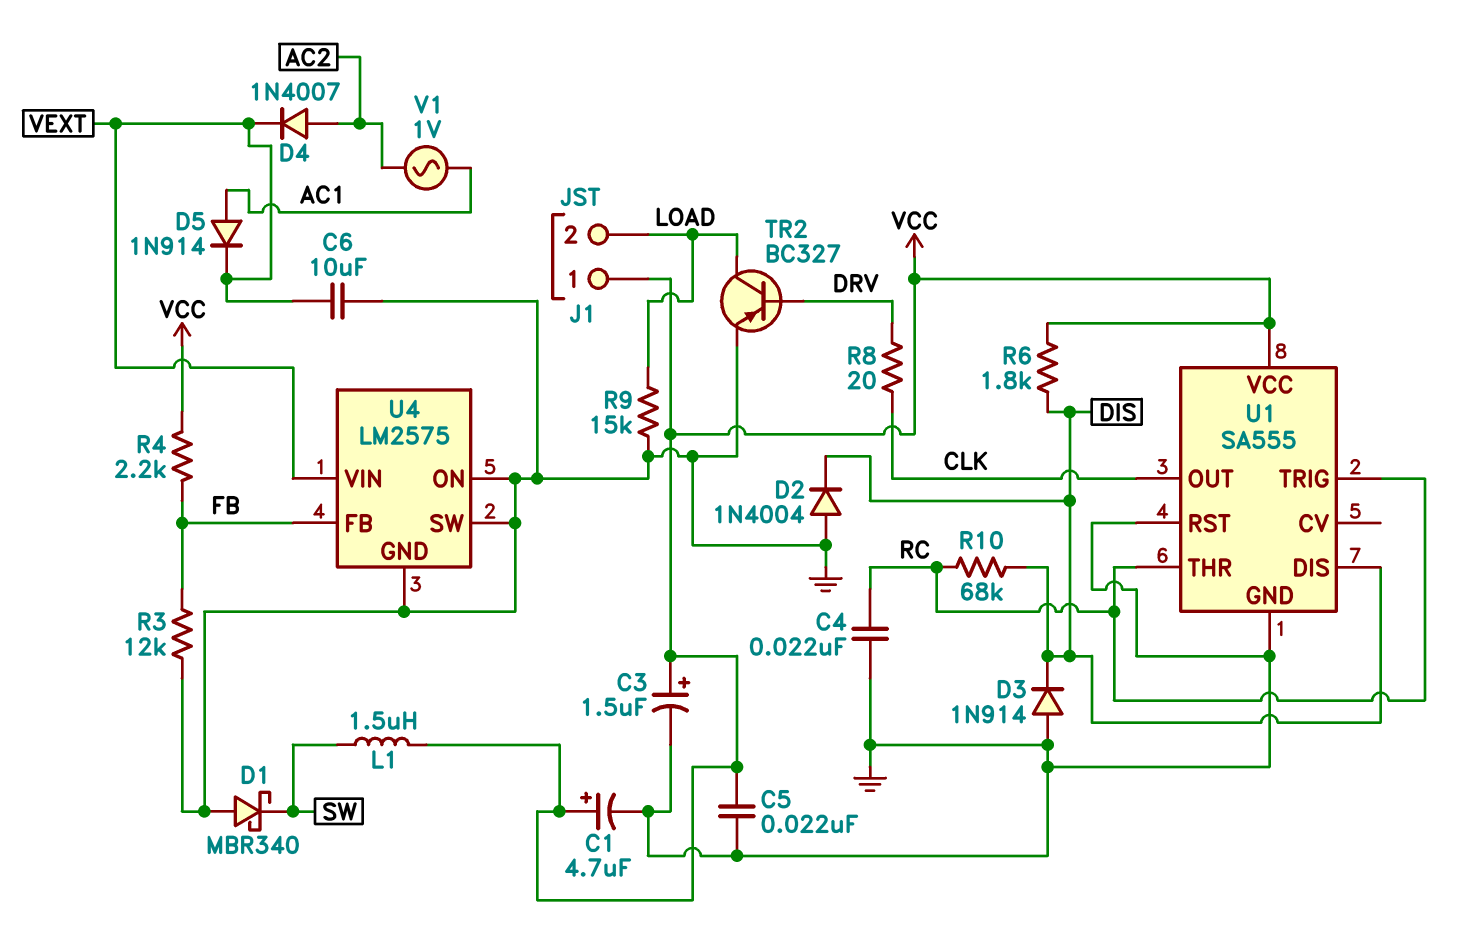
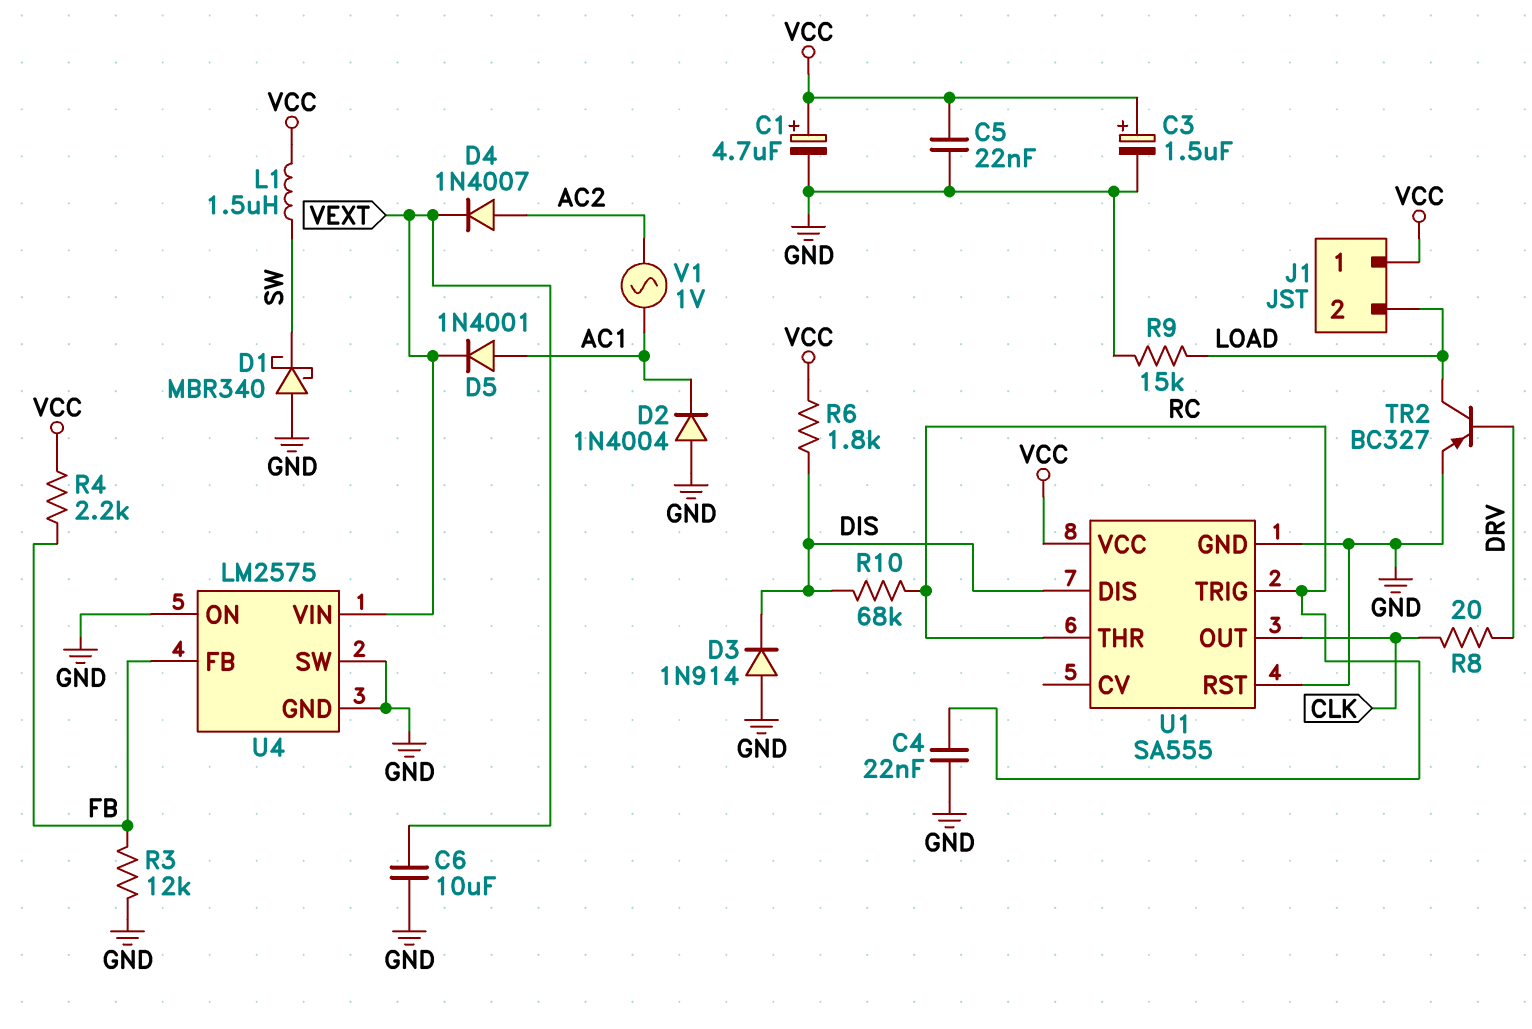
D2: diode 1N4004 (A GND, K DIS) -> diode 1N4004 (A GND, K AC1)
D5: diode 1N914 (A AC1, K VEXT) -> diode 1N4001 (A AC1, K VEXT)

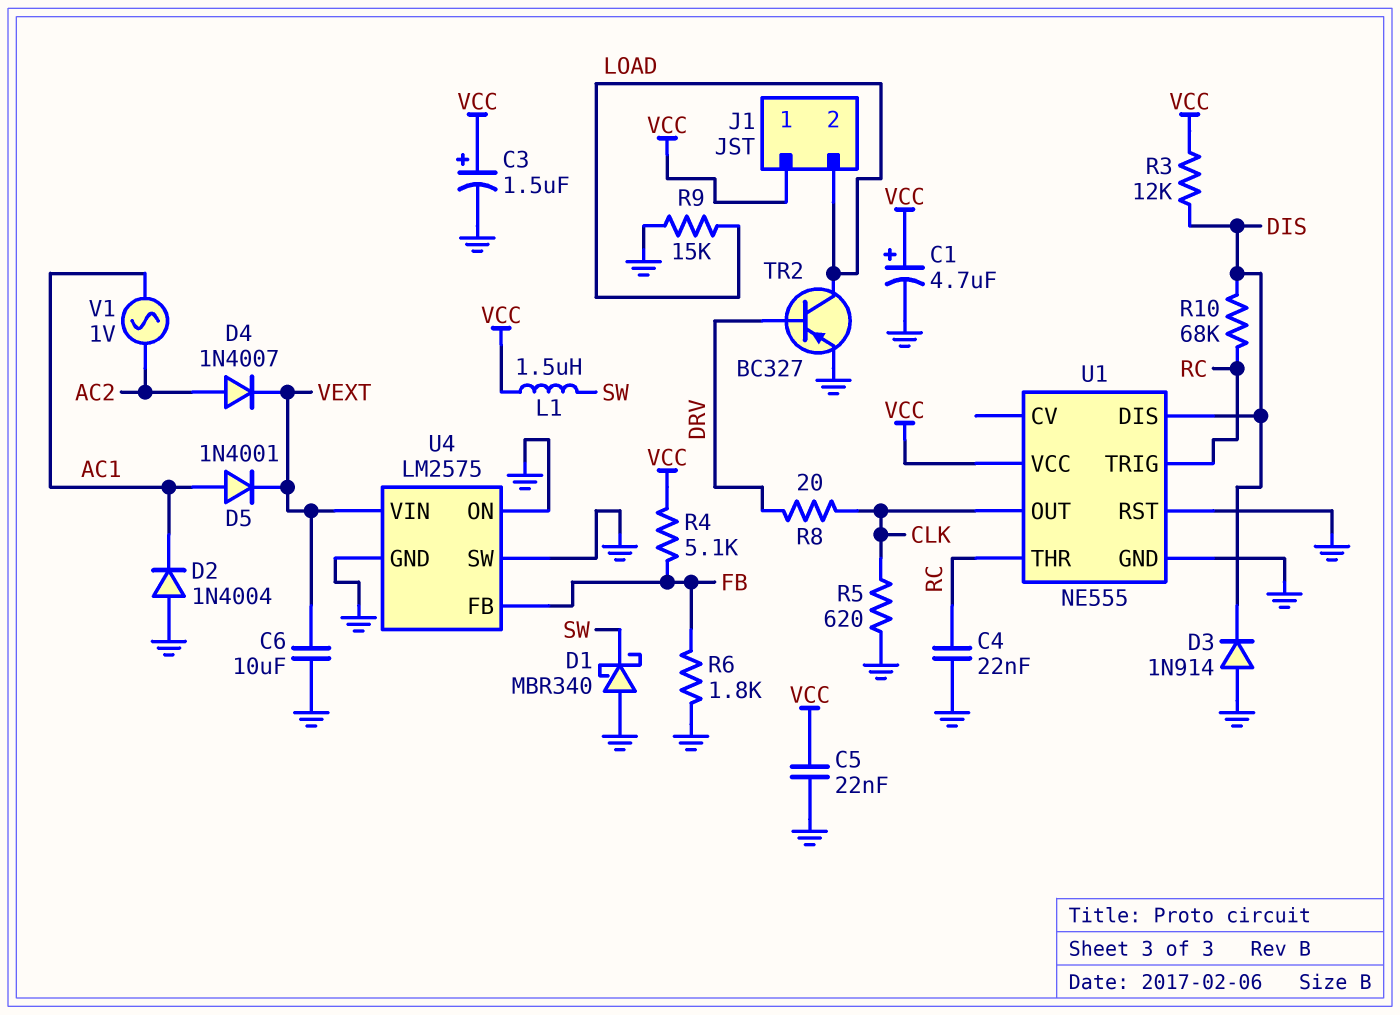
R3: 12k (FB, GND) -> 12k (DIS, VCC)
R4: 2.2k (FB, VCC) -> 5.1k (FB, VCC)
R5: none -> 620 (CLK, GND)
R6: 1.8k (DIS, VCC) -> 1.8k (FB, GND)
U1: SA555 -> NE555

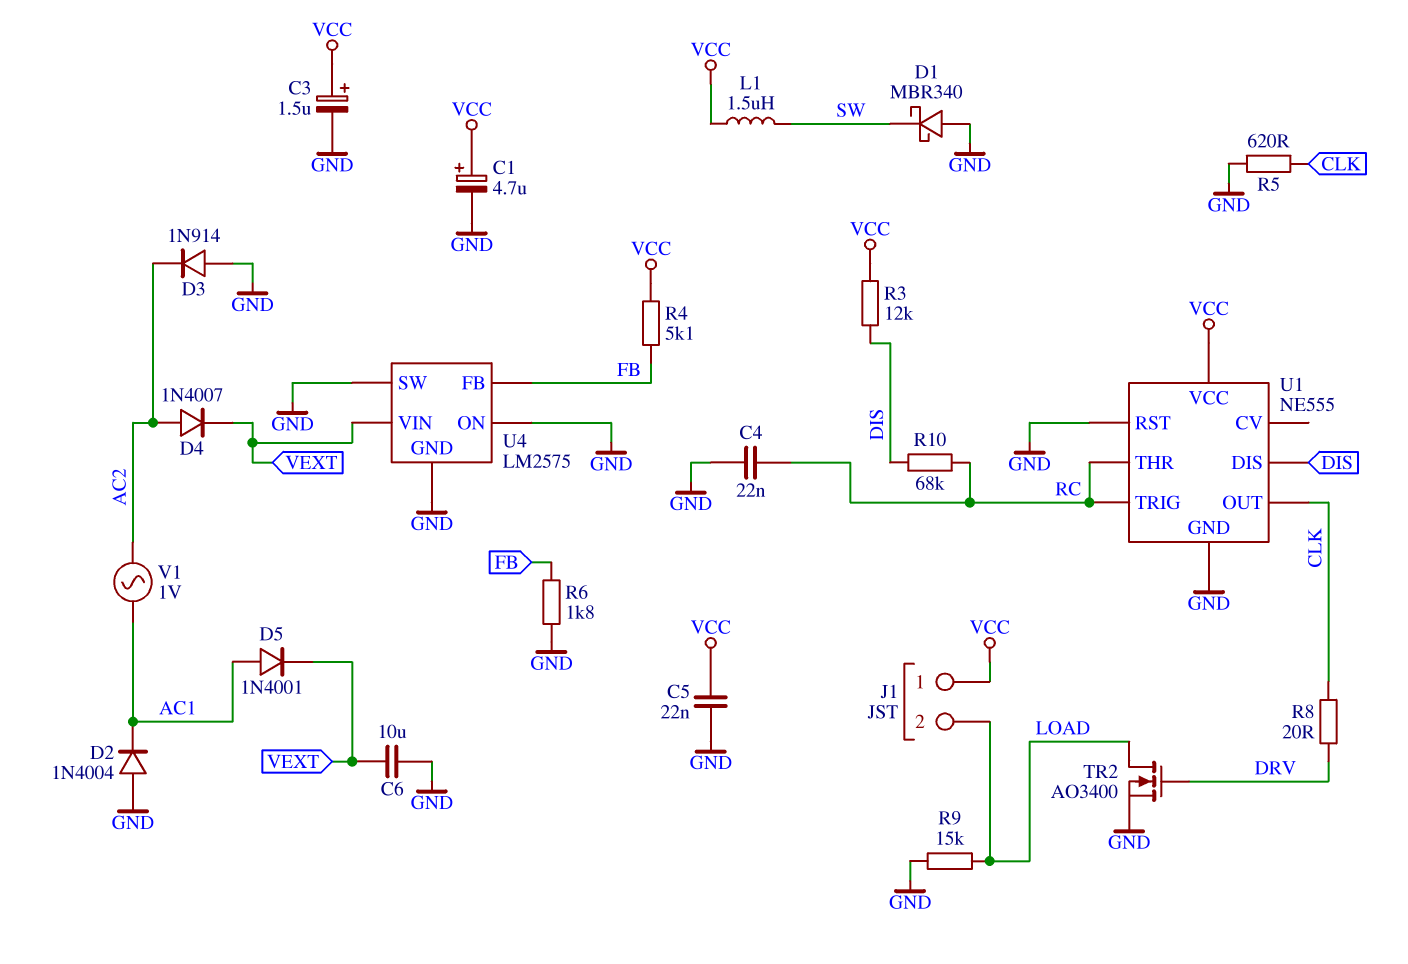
D3: diode 1N914 (A GND, K DIS) -> diode 1N914 (A GND, K AC2)
TR2: PNP BC327 (B DRV, C LOAD, E GND) -> NMOS AO3400 (G DRV, D LOAD, S GND)

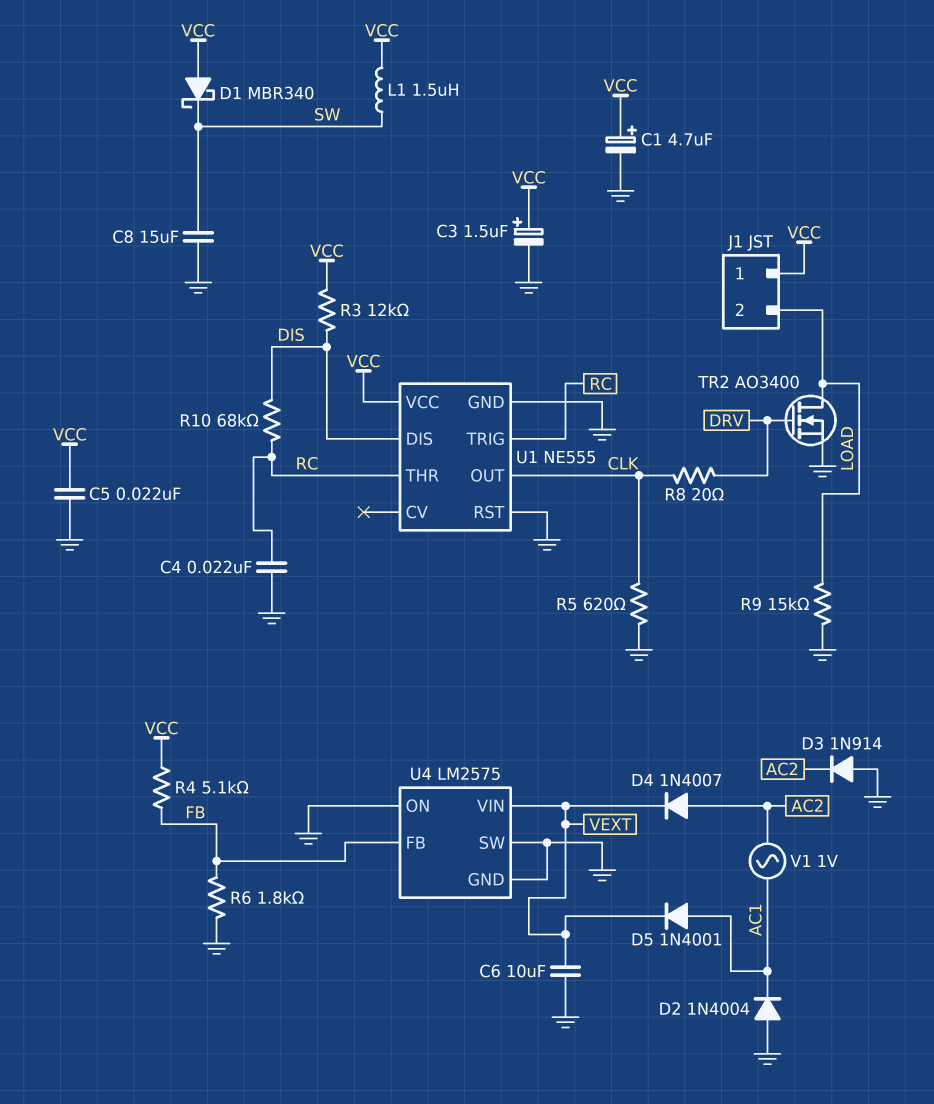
C8: none -> 15uF (GND, SW)
D1: schottky MBR340 (A GND, K SW) -> schottky MBR340 (A VCC, K SW)

